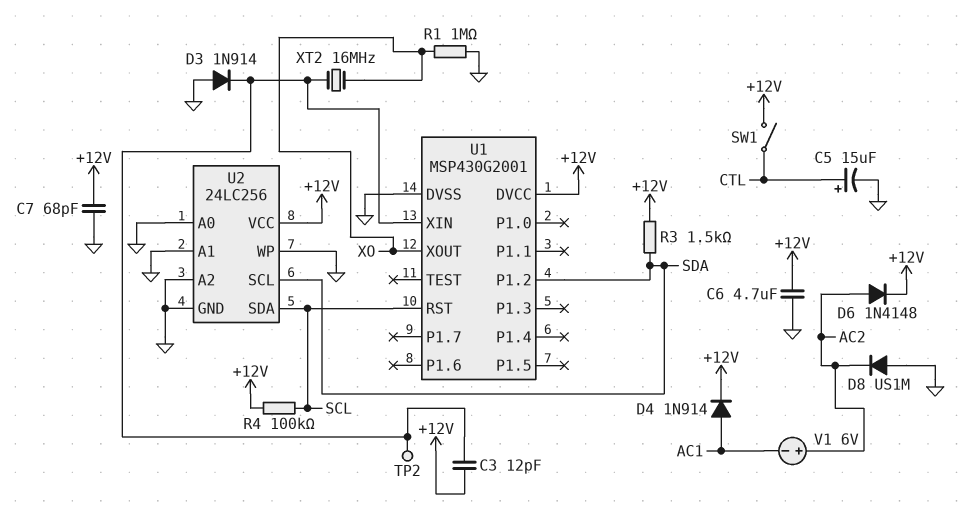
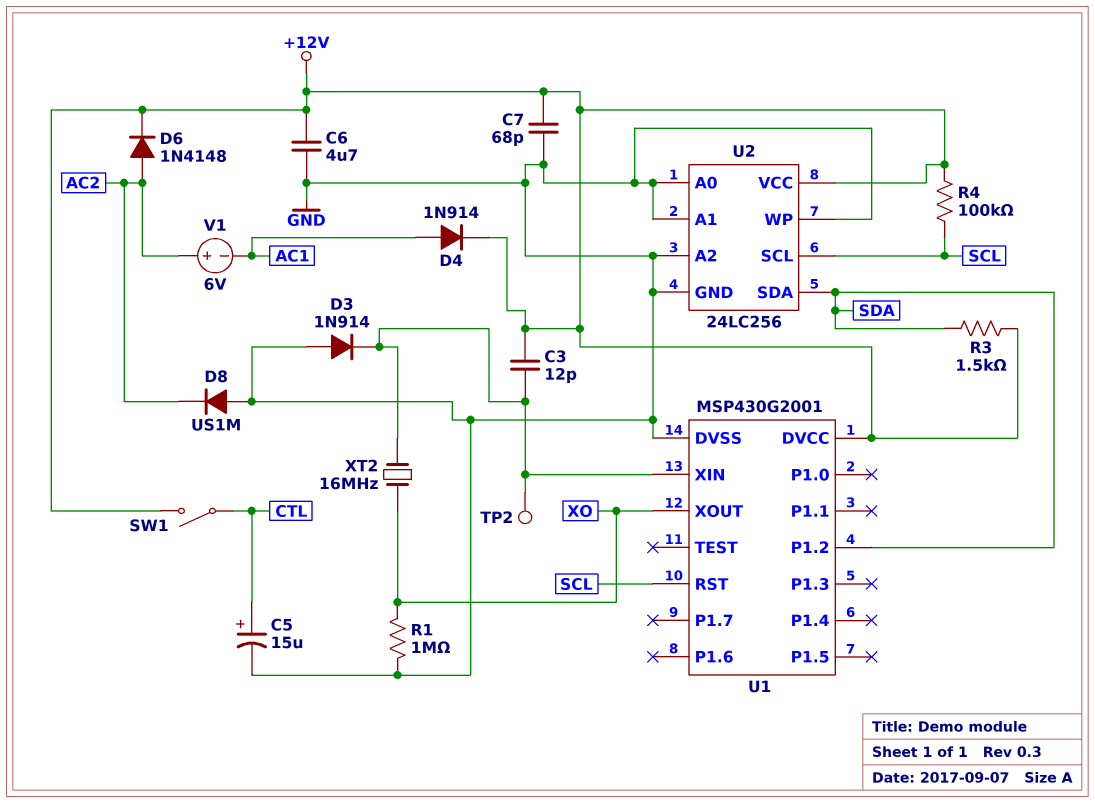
U2 pin SCL: SDA -> SCL
U2 pin SDA: SCL -> SDA

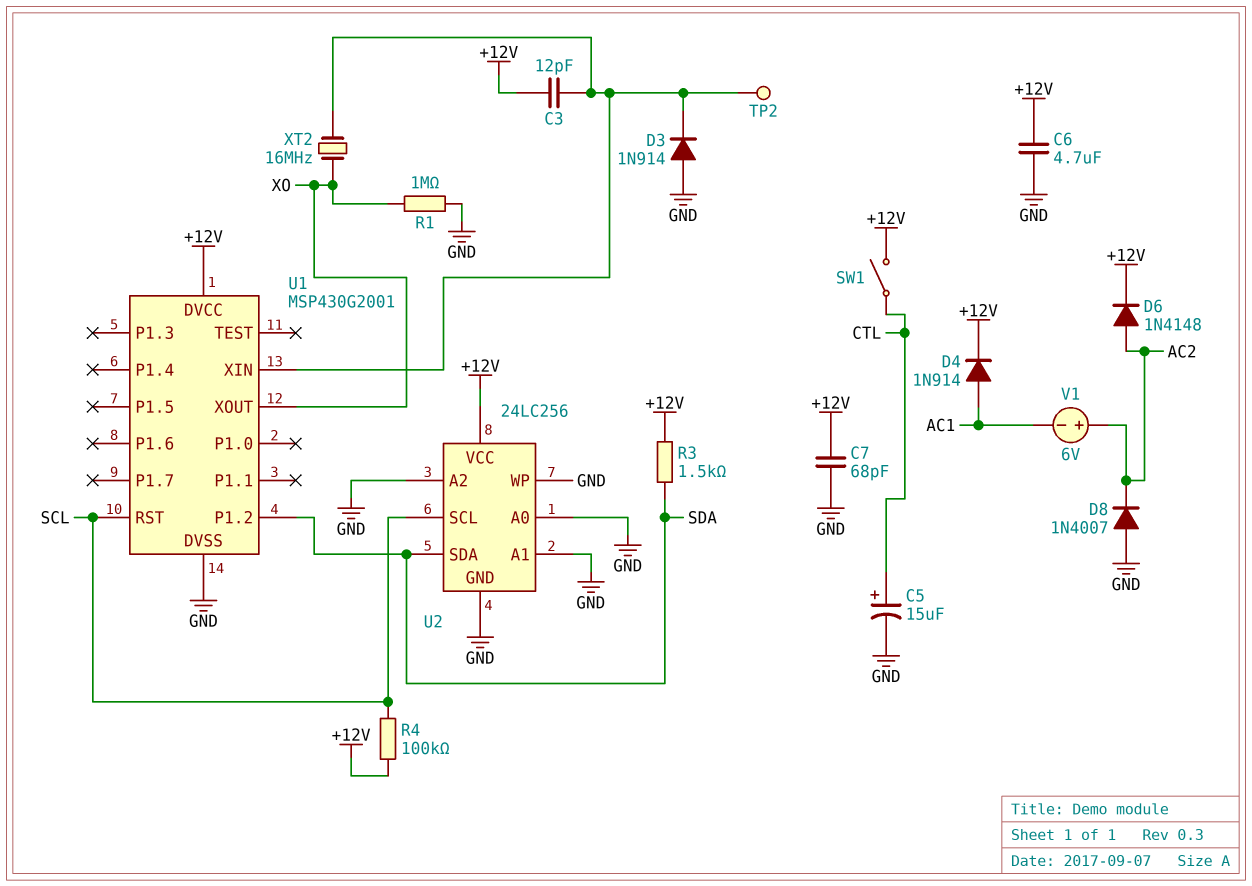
D8: diode US1M (A GND, K AC2) -> diode 1N4007 (A GND, K AC2)

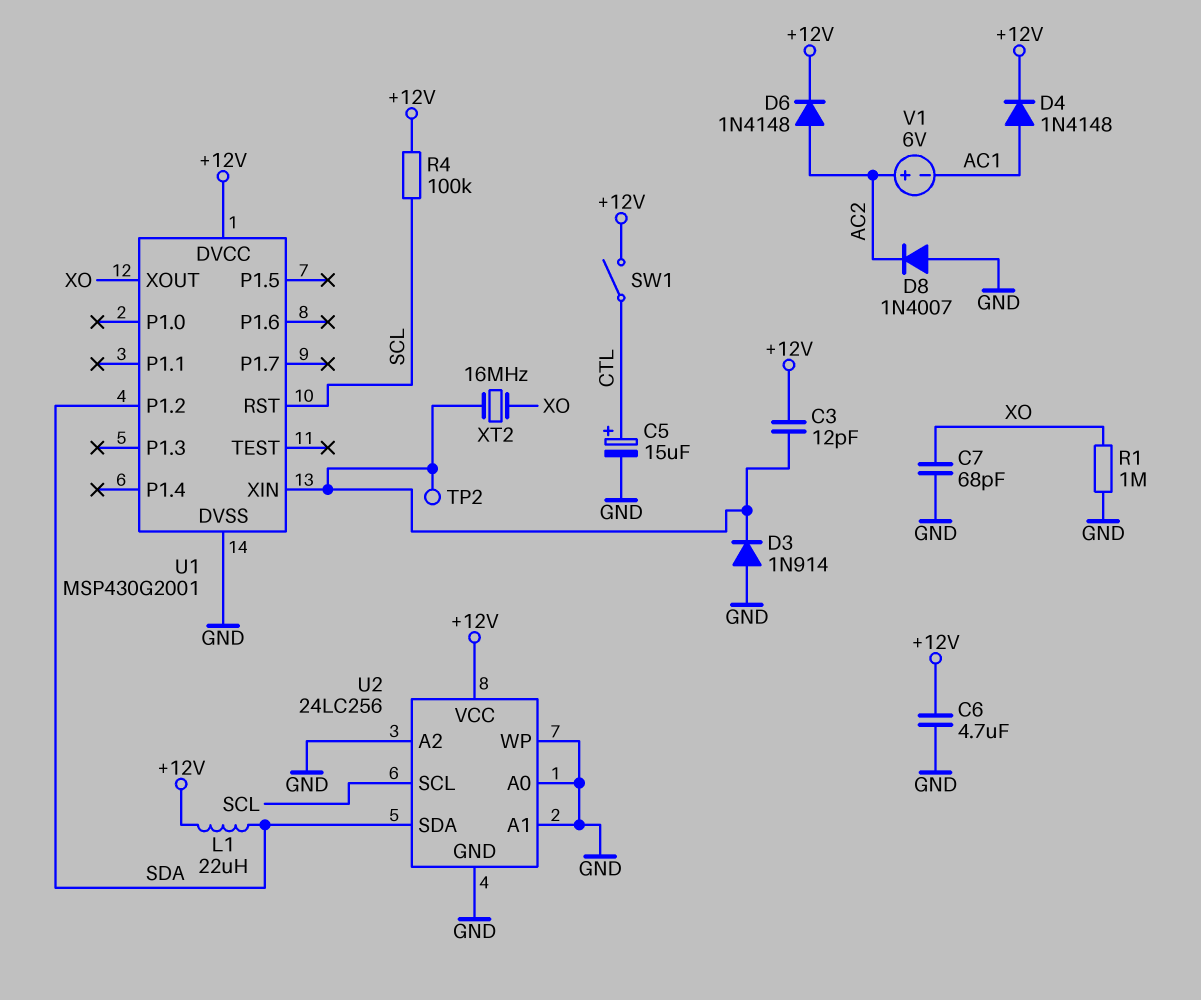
C7: 68pF (+12V, GND) -> 68pF (GND, XO)
D4: diode 1N914 (A AC1, K +12V) -> diode 1N4148 (A AC1, K +12V)
L1: none -> 22uH (+12V, SDA)
R3: 1.5k (+12V, SDA) -> none

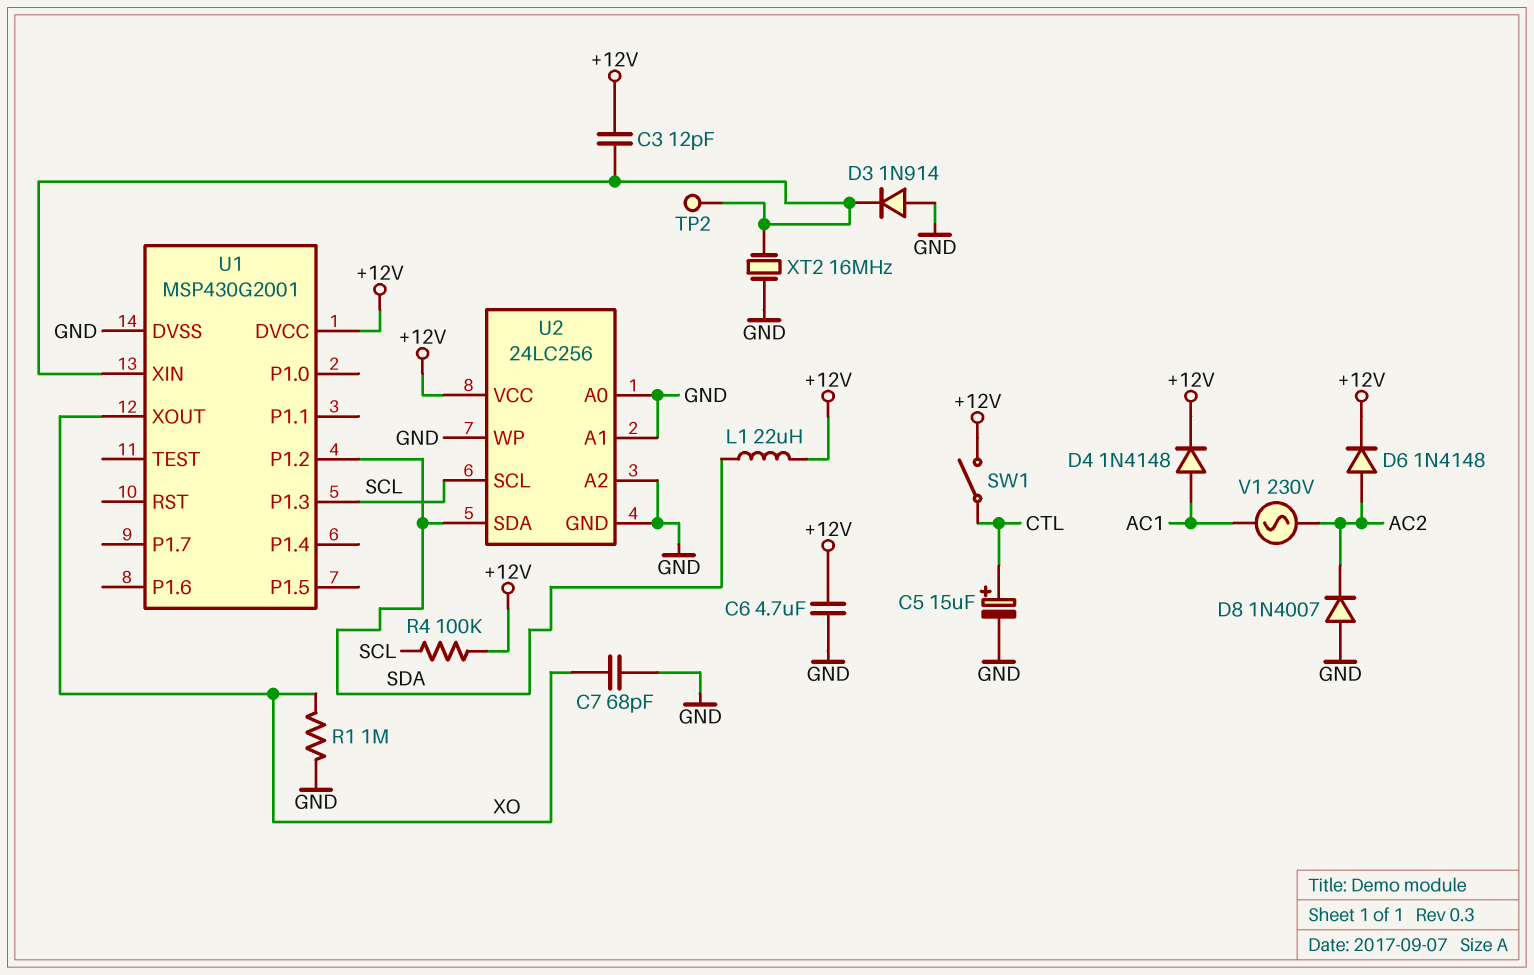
U1 pin P1.3: none -> SCL
U1 pin RST: SCL -> none
V1: 6V (plus AC2, minus AC1) -> AC 230V (AC1, AC2)
XT2: 16MHz (U1/XIN, XO) -> 16MHz (GND, U1/XIN)

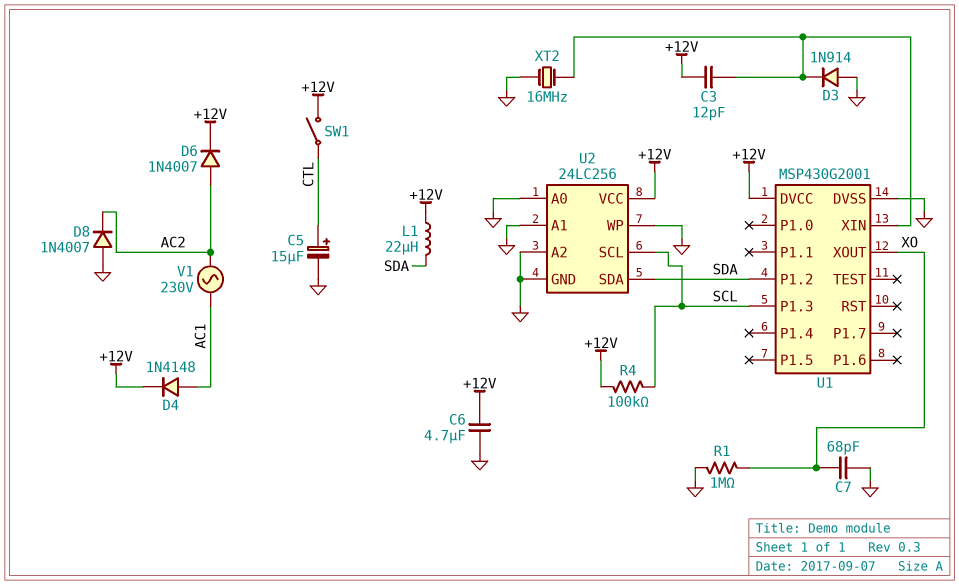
D6: diode 1N4148 (A AC2, K +12V) -> diode 1N4007 (A AC2, K +12V)
TP2: test point (U1/XIN) -> none

